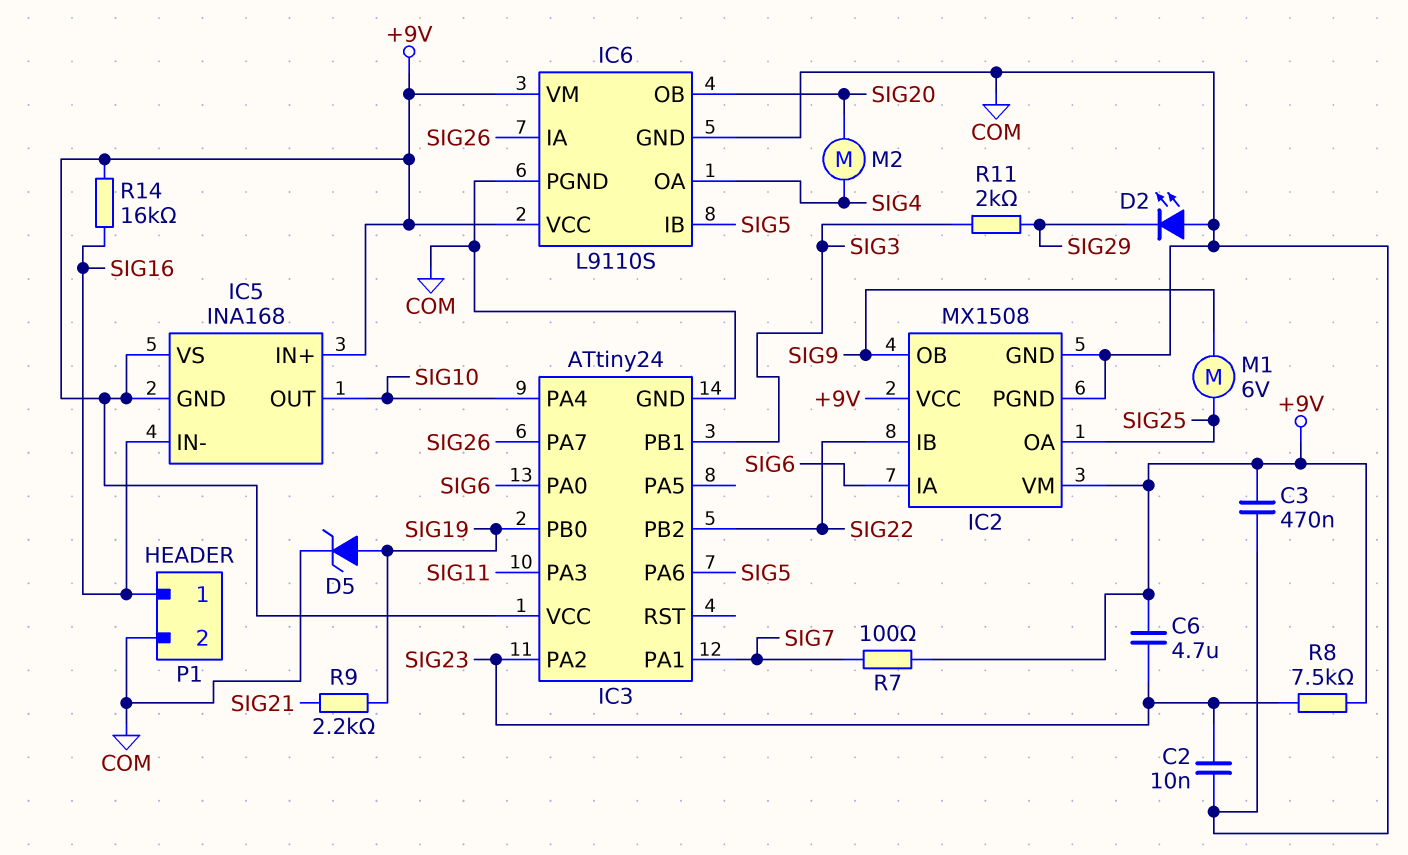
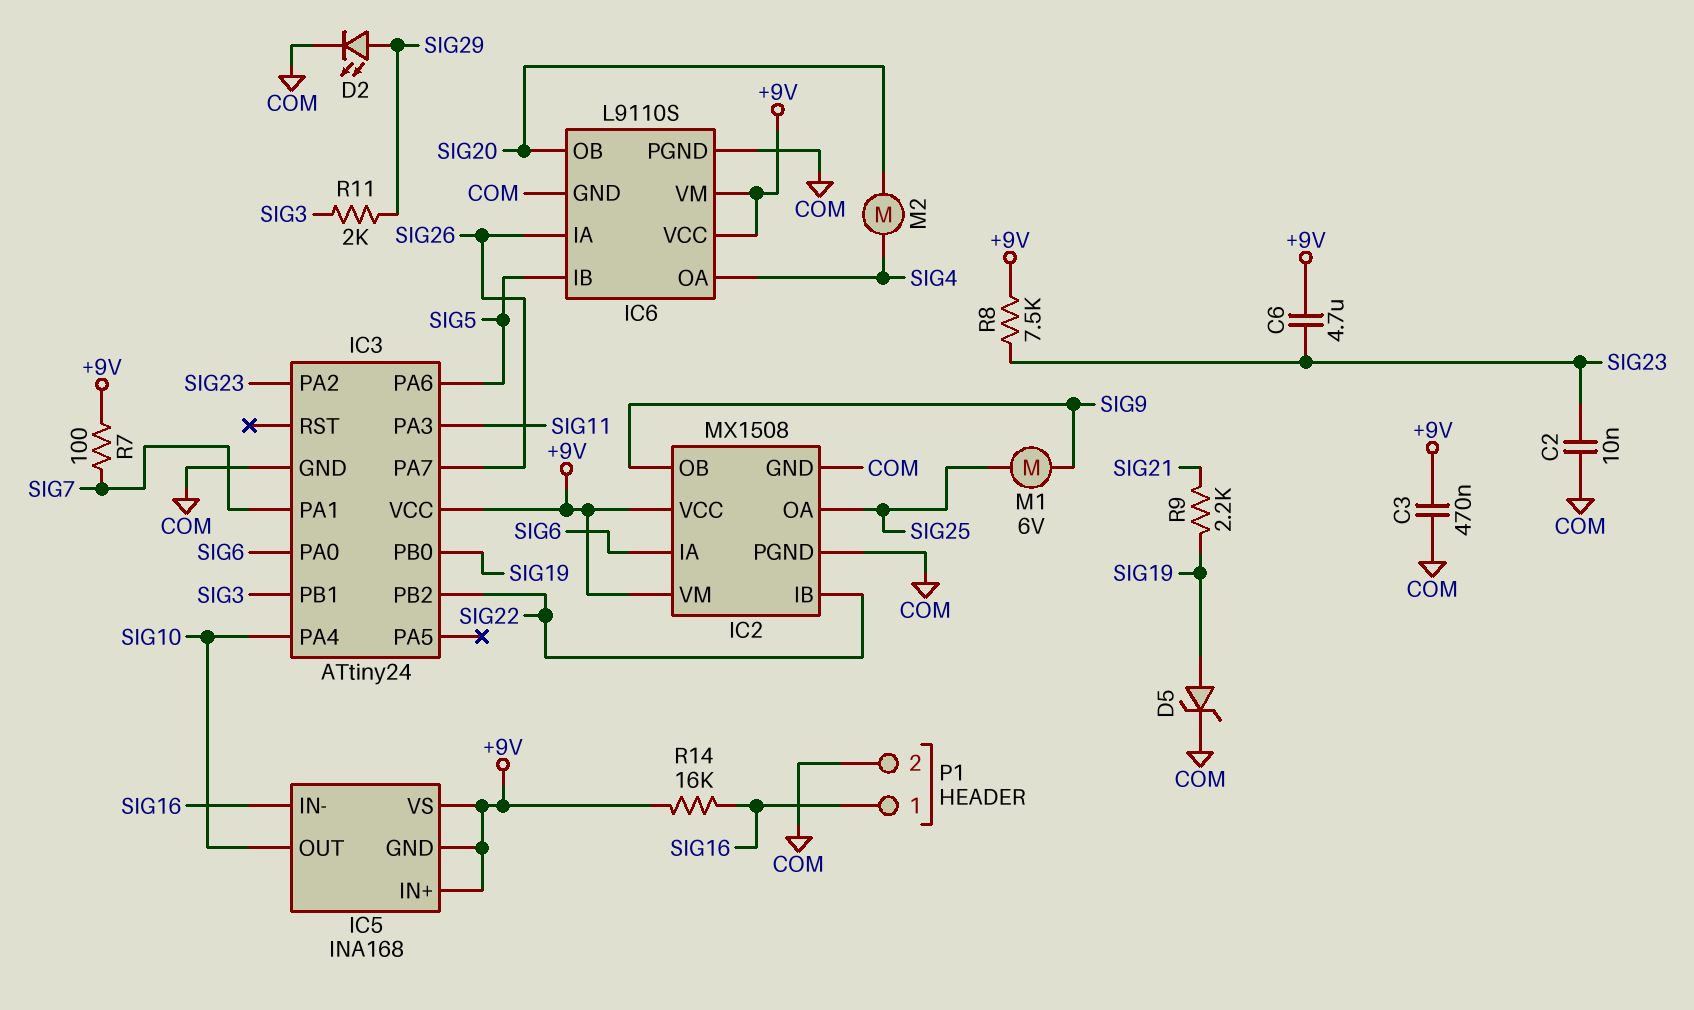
D2: LED (A COM, K SIG29) -> LED (A SIG29, K COM)

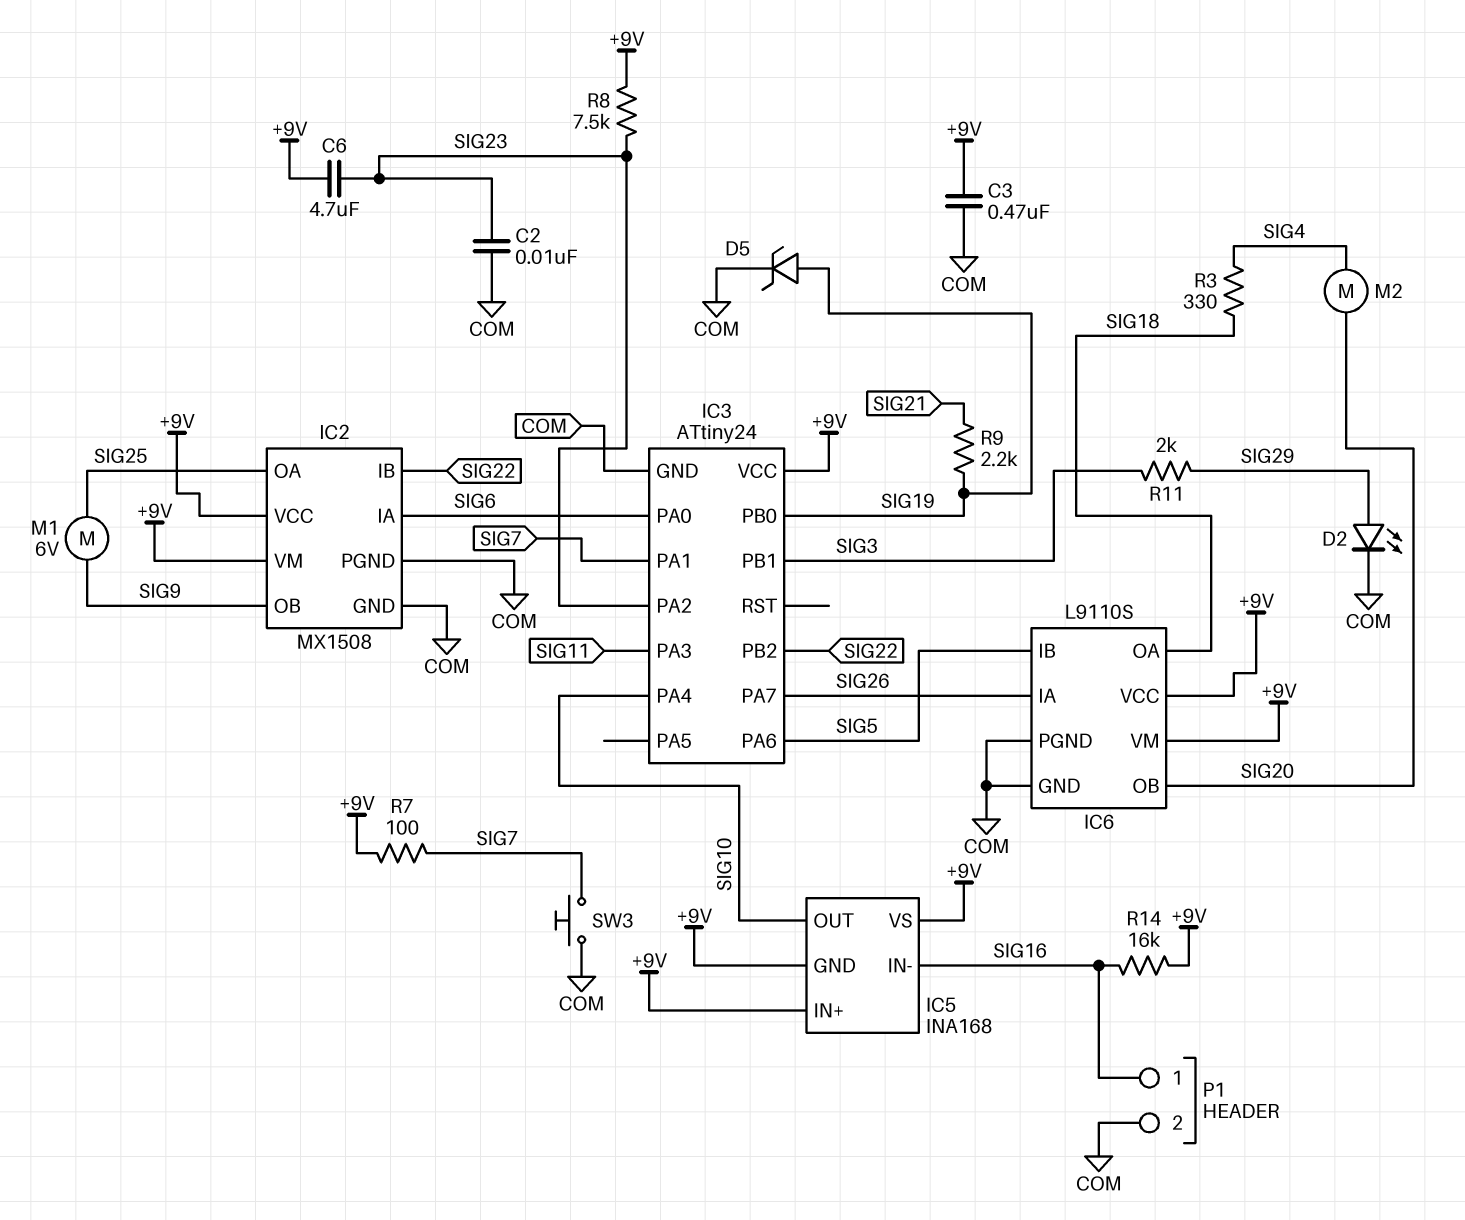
IC6 pin OA: SIG4 -> SIG18
R3: none -> 330 (SIG4, SIG18)
SW3: none -> button (COM, SIG7)

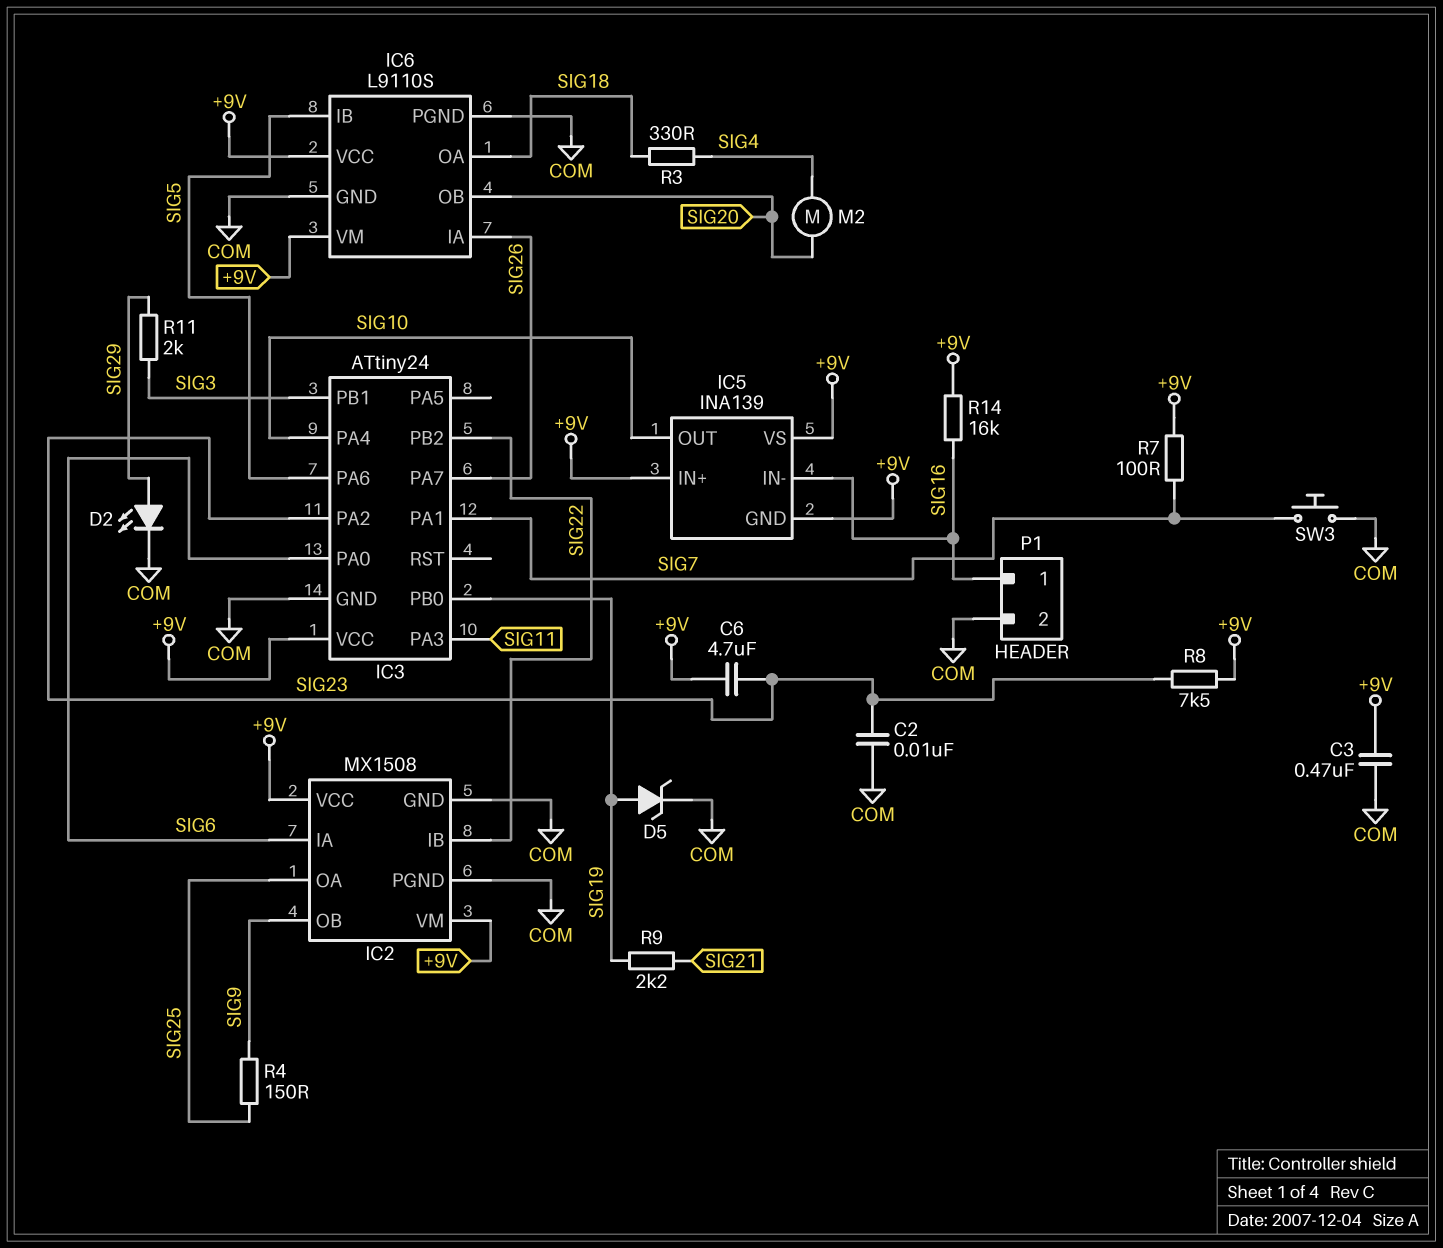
IC5: INA168 -> INA139
M1: motor 6V (SIG9, SIG25) -> none
R4: none -> 150 (SIG9, SIG25)

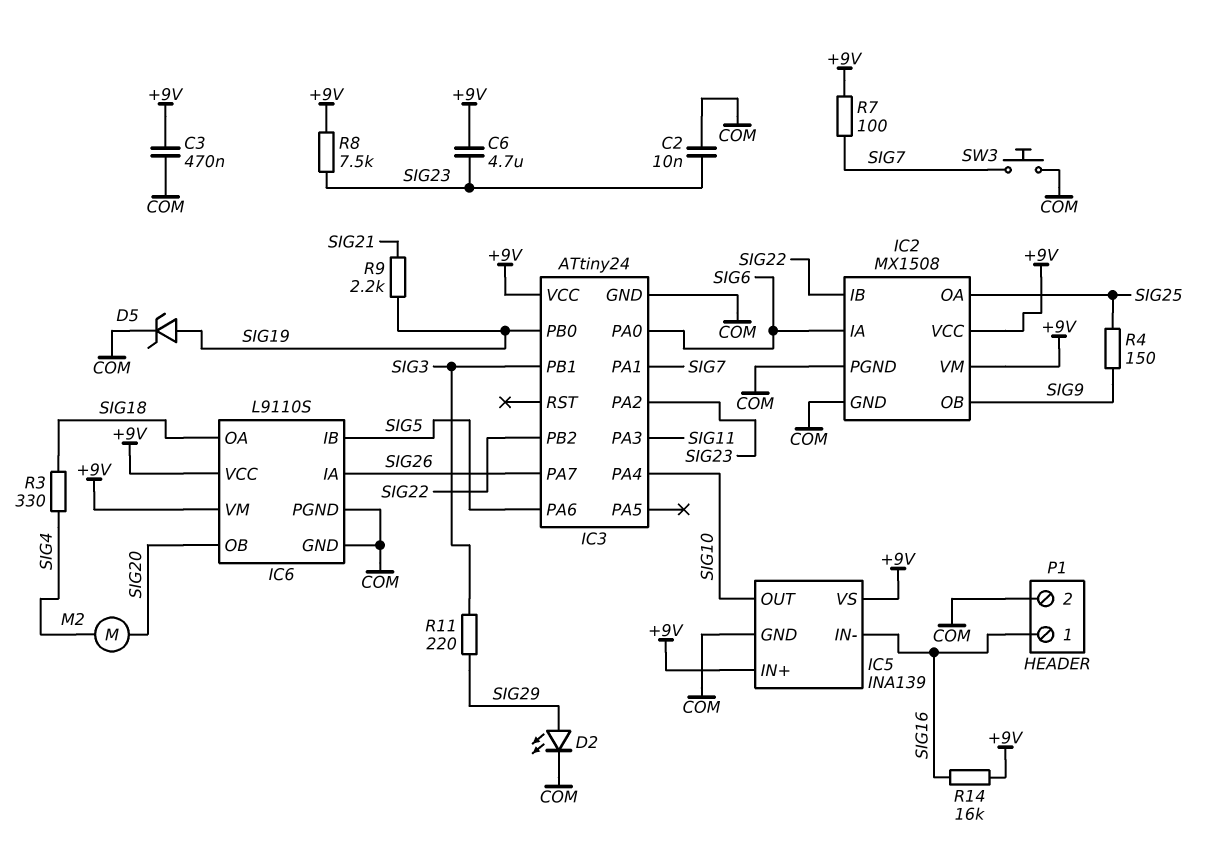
IC5 pin GND: +9V -> COM
R11: 2k (SIG3, SIG29) -> 220 (SIG3, SIG29)

